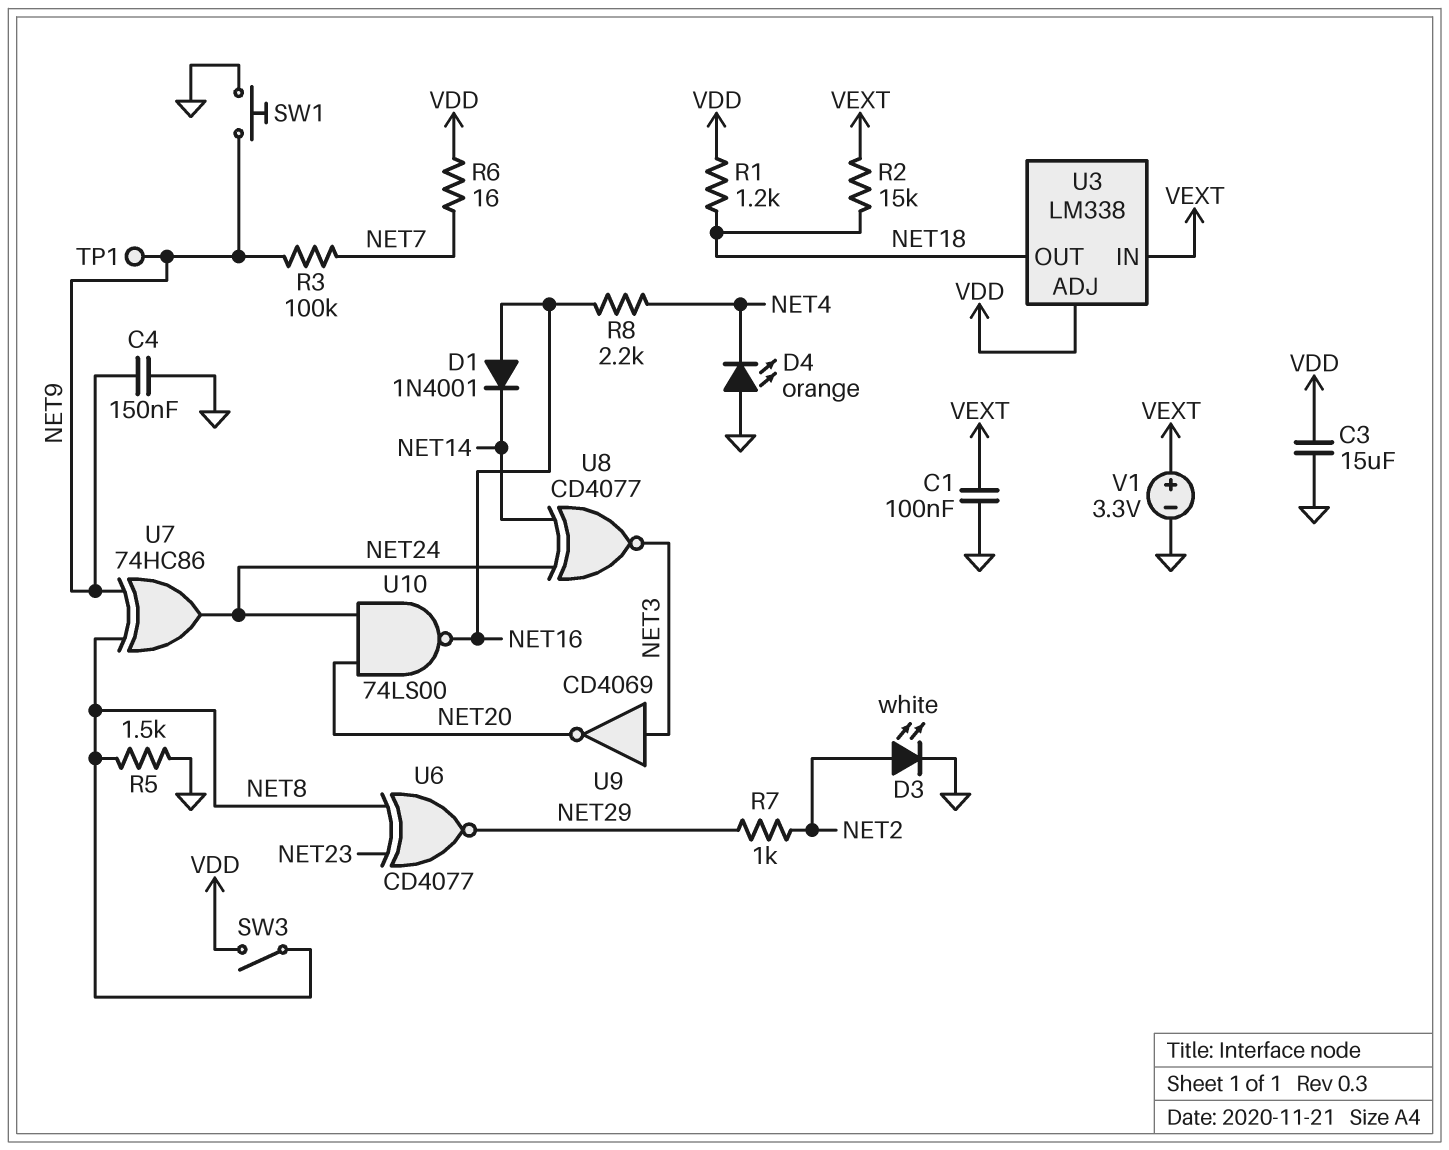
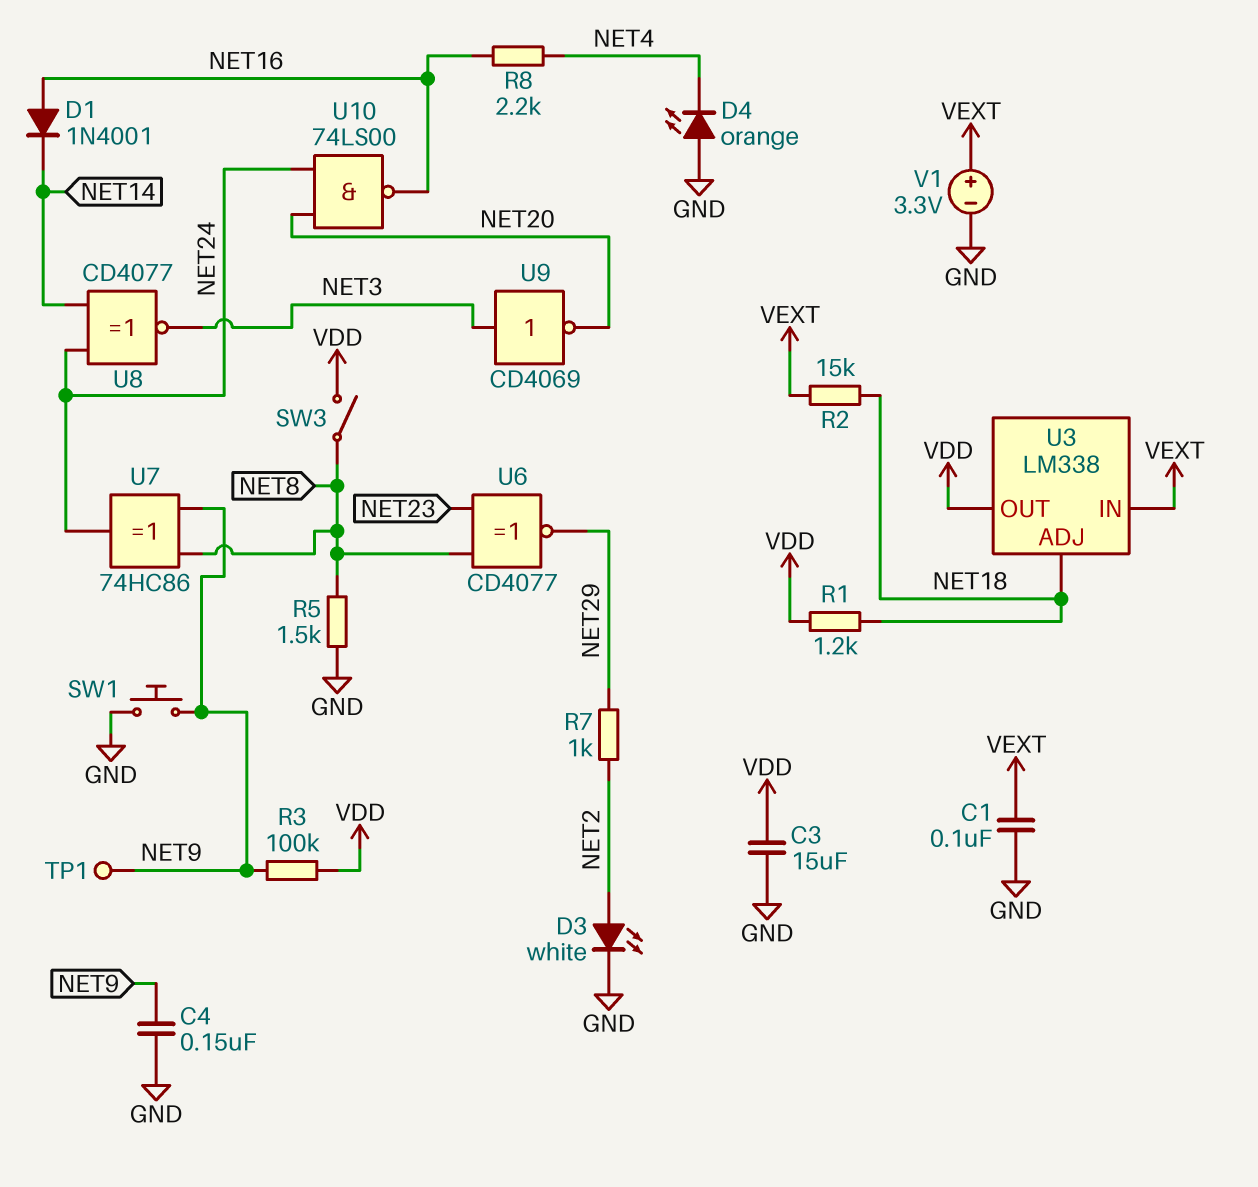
R3: 100k (NET7, NET9) -> 100k (NET9, VDD)
R6: 16 (NET7, VDD) -> none
U3 pin ADJ: VDD -> NET18
U3 pin OUT: NET18 -> VDD

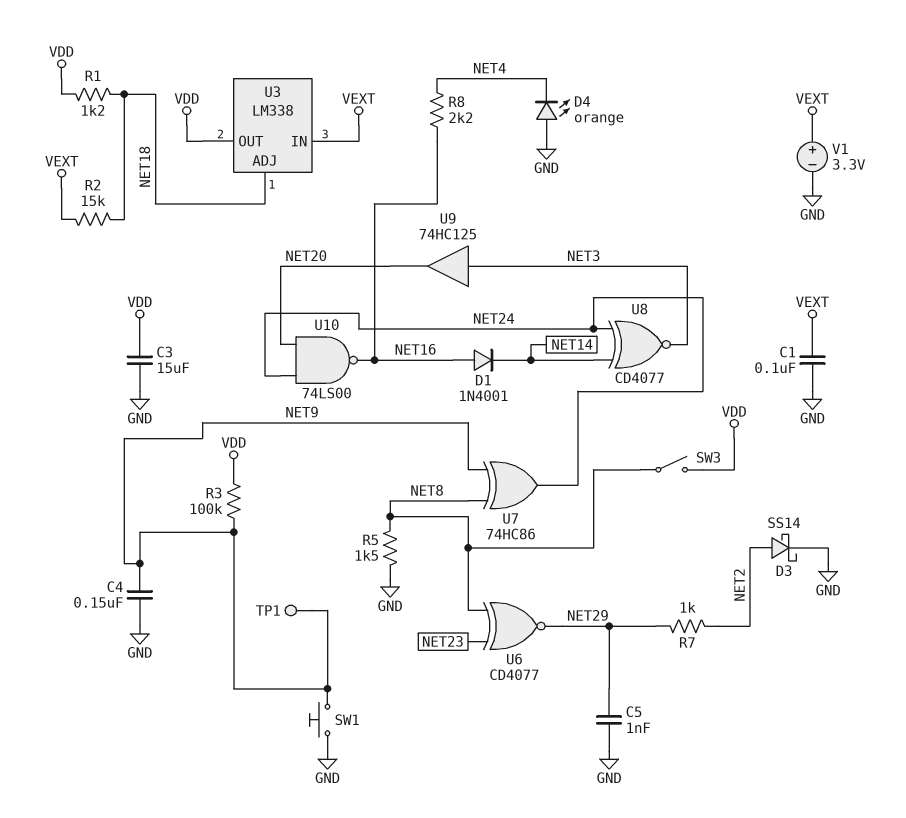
C5: none -> 1nF (GND, NET29)
D3: LED white (A NET2, K GND) -> schottky SS14 (A NET2, K GND)
U9: NOT CD4069 (in NET3, out NET20) -> buffer 74HC125 (in NET3, out NET20)

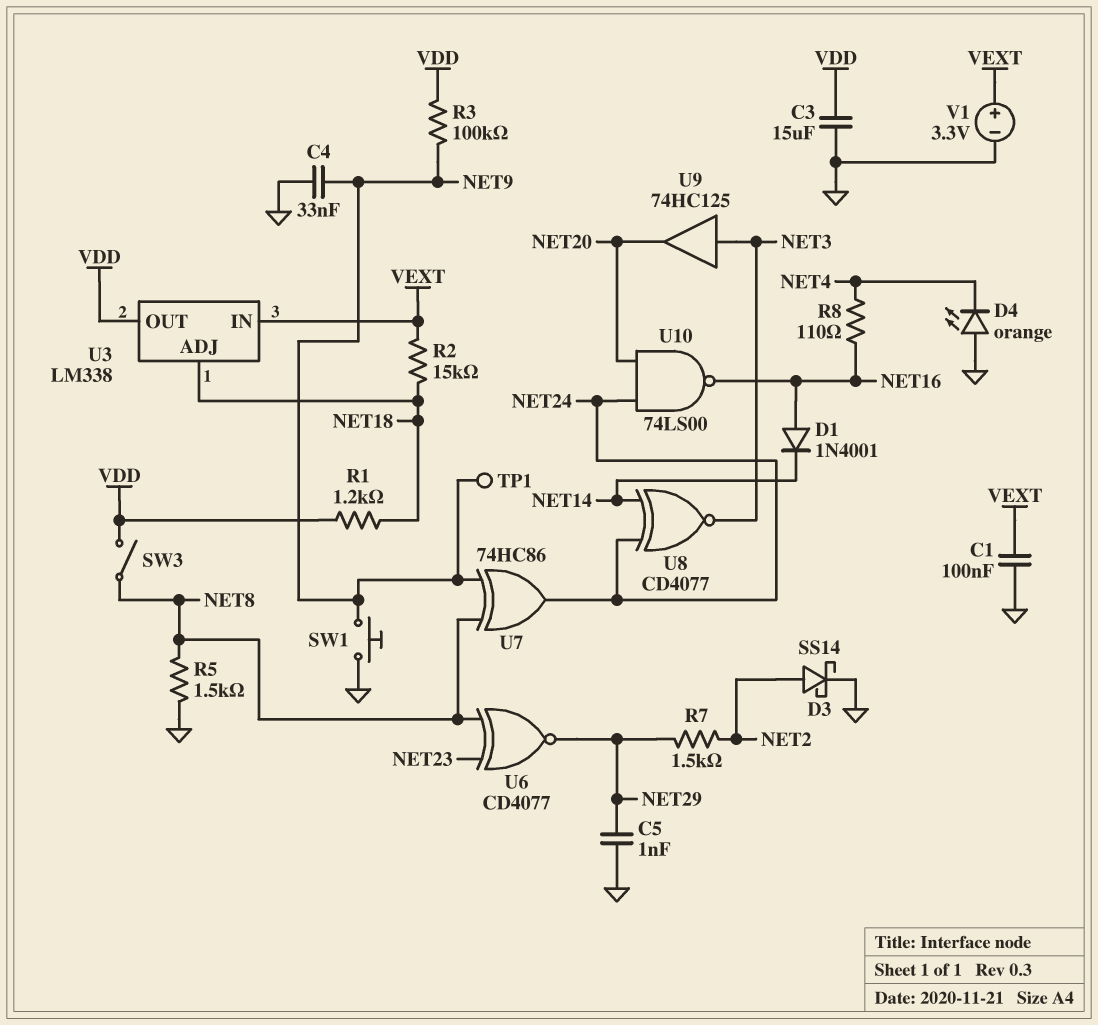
C4: 150nF (GND, NET9) -> 33nF (GND, NET9)
R7: 1k (NET2, NET29) -> 1.5k (NET2, NET29)
R8: 2.2k (NET4, NET16) -> 110 (NET4, NET16)

